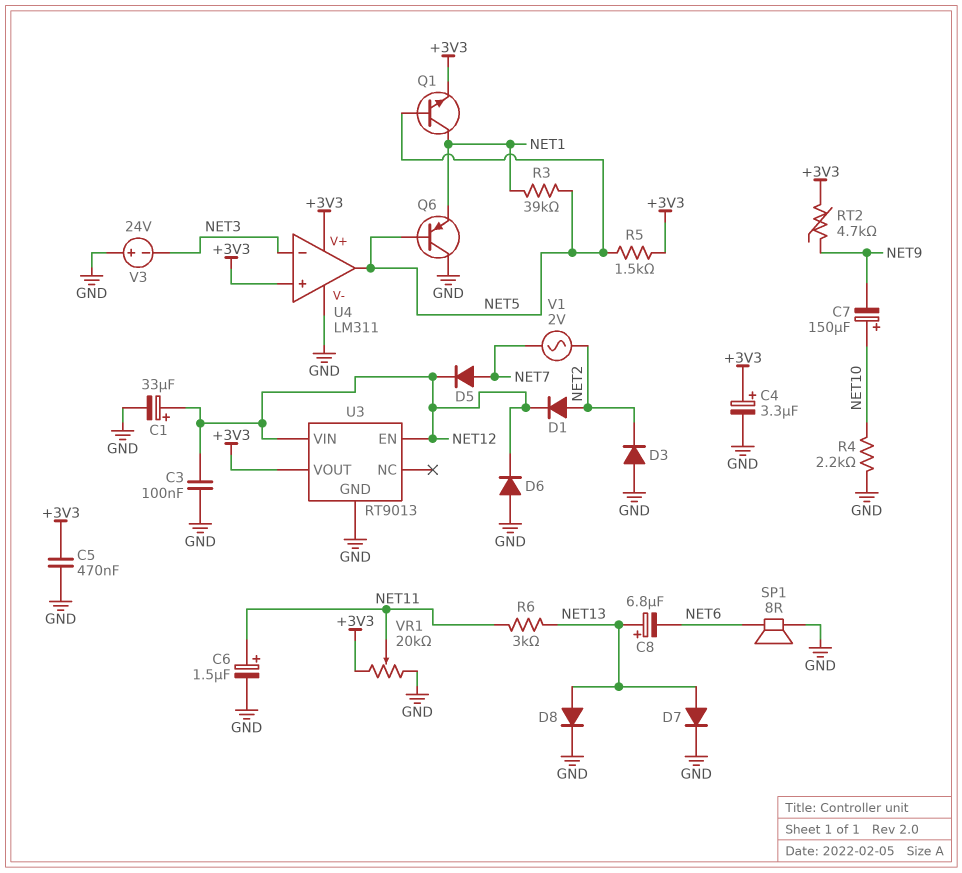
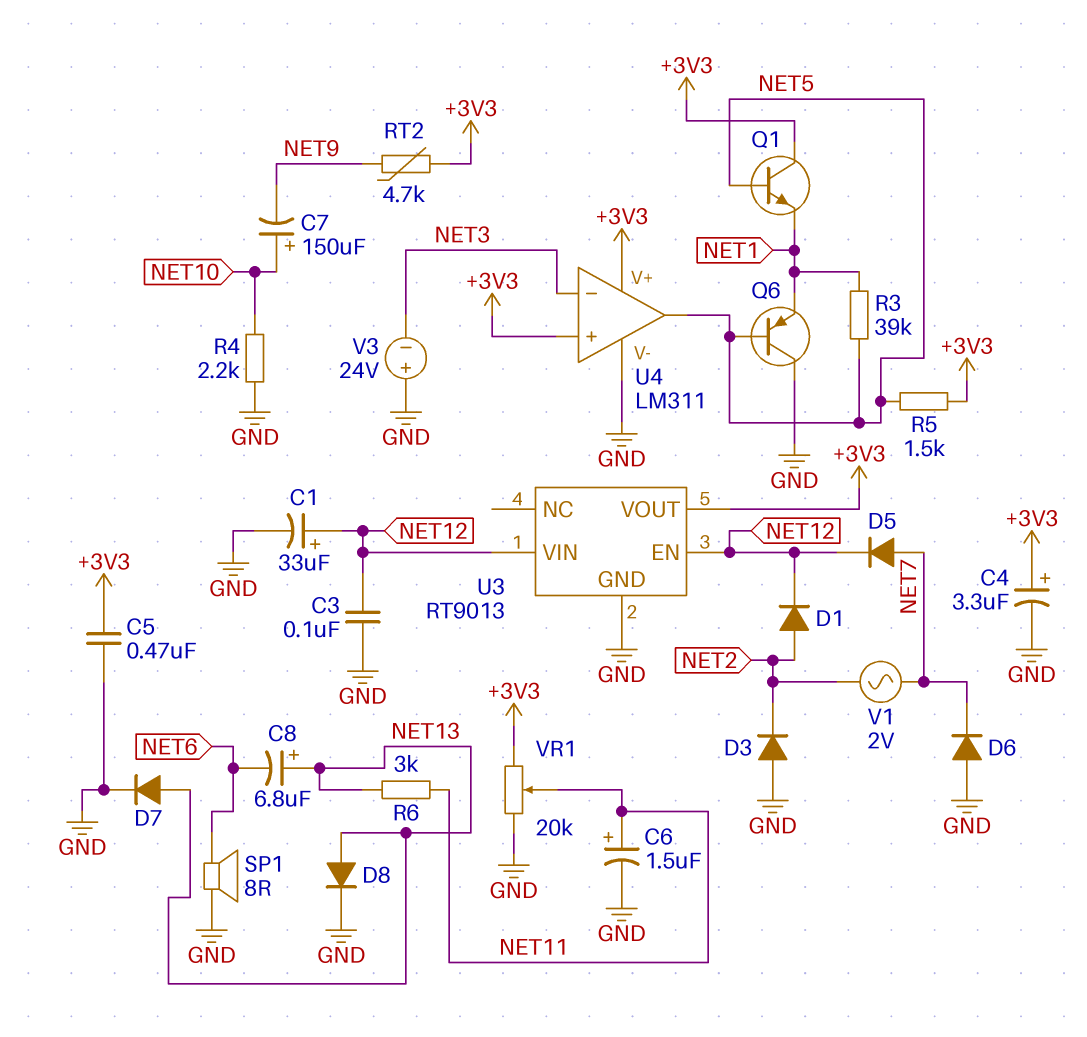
D6: diode (A GND, K NET12) -> diode (A GND, K NET7)
Q1: NPN (B NET5, C NET1, E +3V3) -> NPN (B NET5, C +3V3, E NET1)

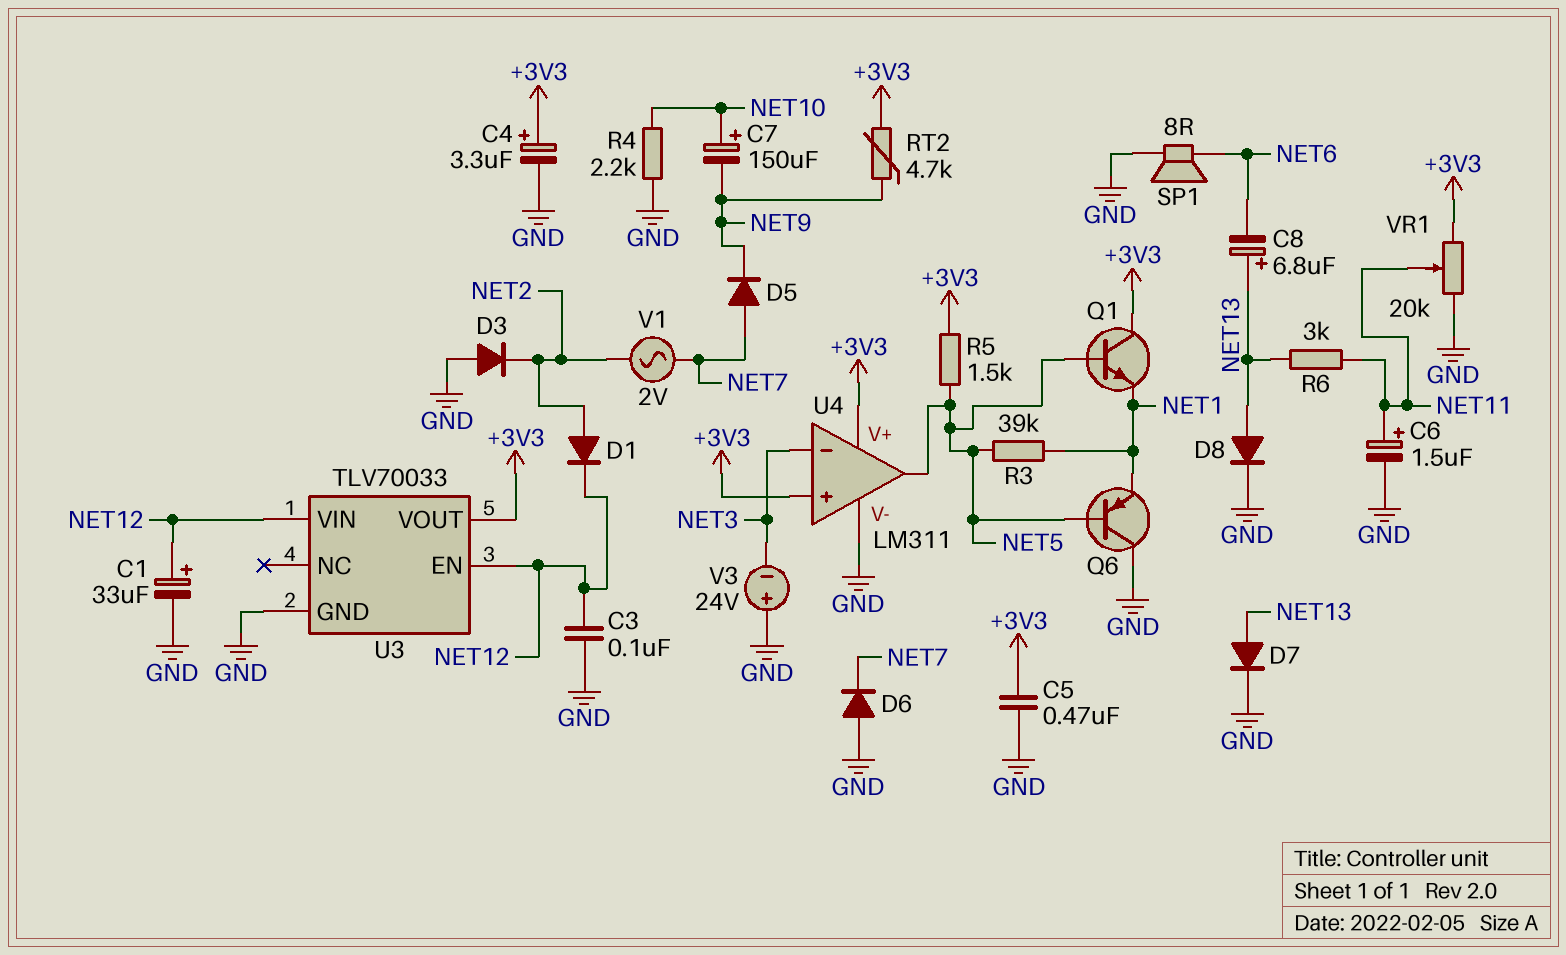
D5: diode (A NET7, K NET12) -> diode (A NET7, K NET9)
U3: RT9013 -> TLV70033

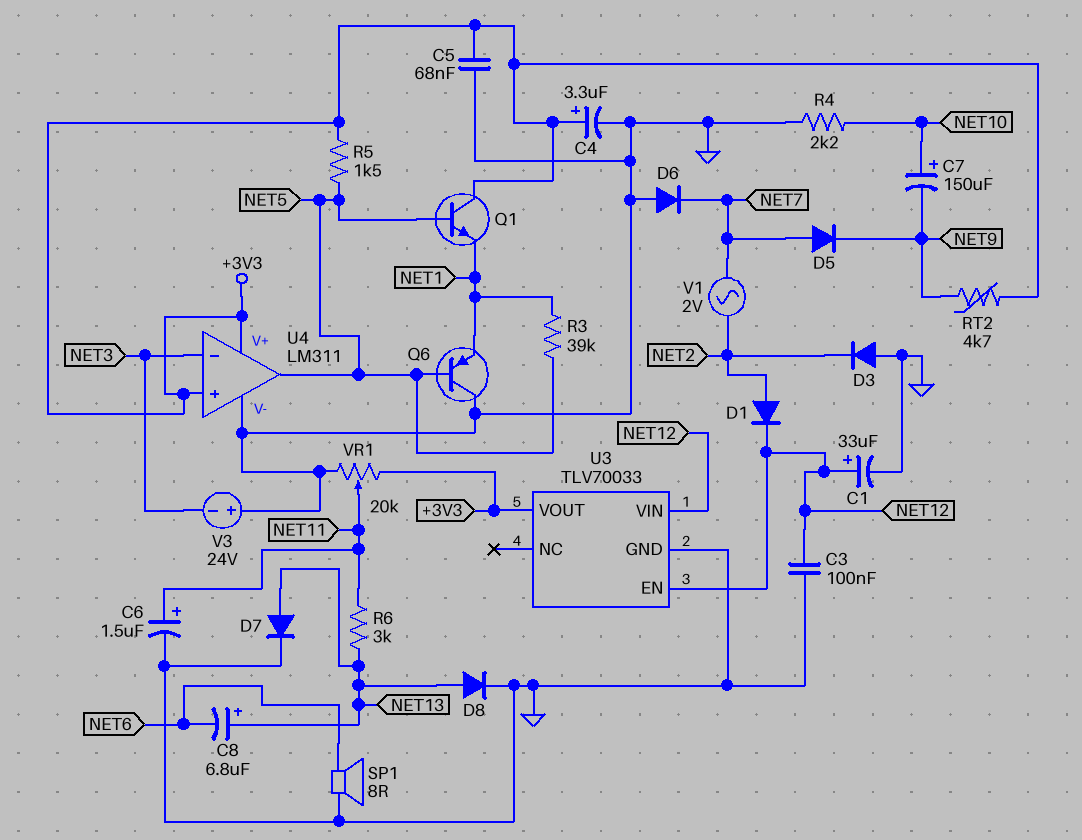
C5: 470nF (+3V3, GND) -> 68nF (+3V3, GND)

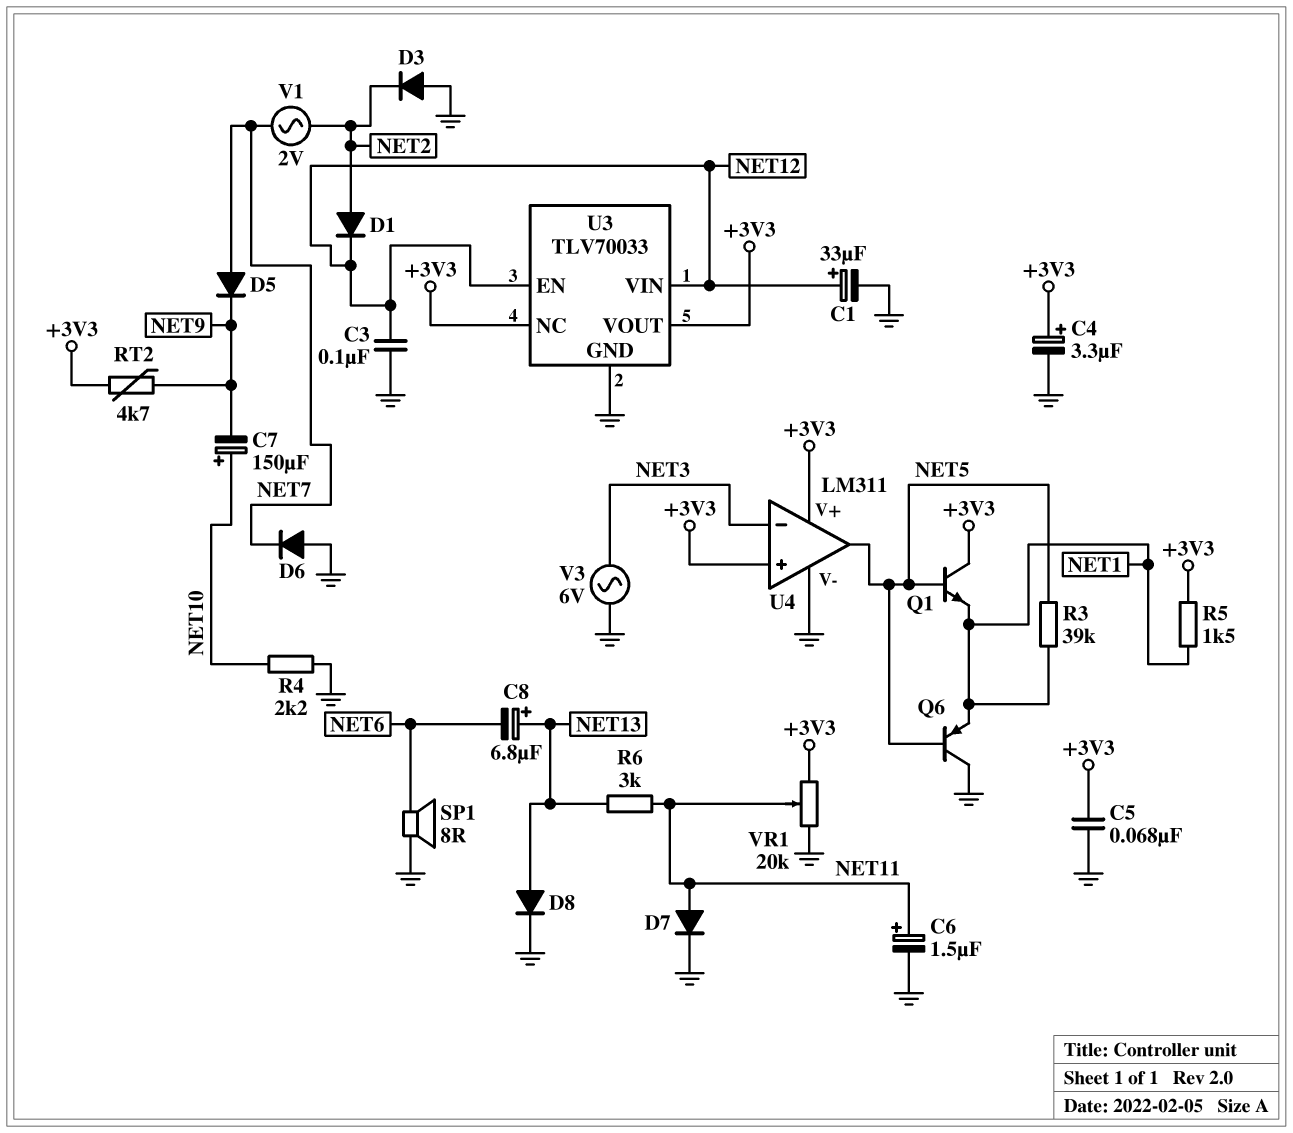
D7: diode (A NET13, K GND) -> diode (A NET11, K GND)
R5: 1.5k (+3V3, NET5) -> 1.5k (+3V3, NET1)
U3 pin NC: none -> +3V3
V3: 24V (plus GND, minus NET3) -> AC 6V (GND, NET3)

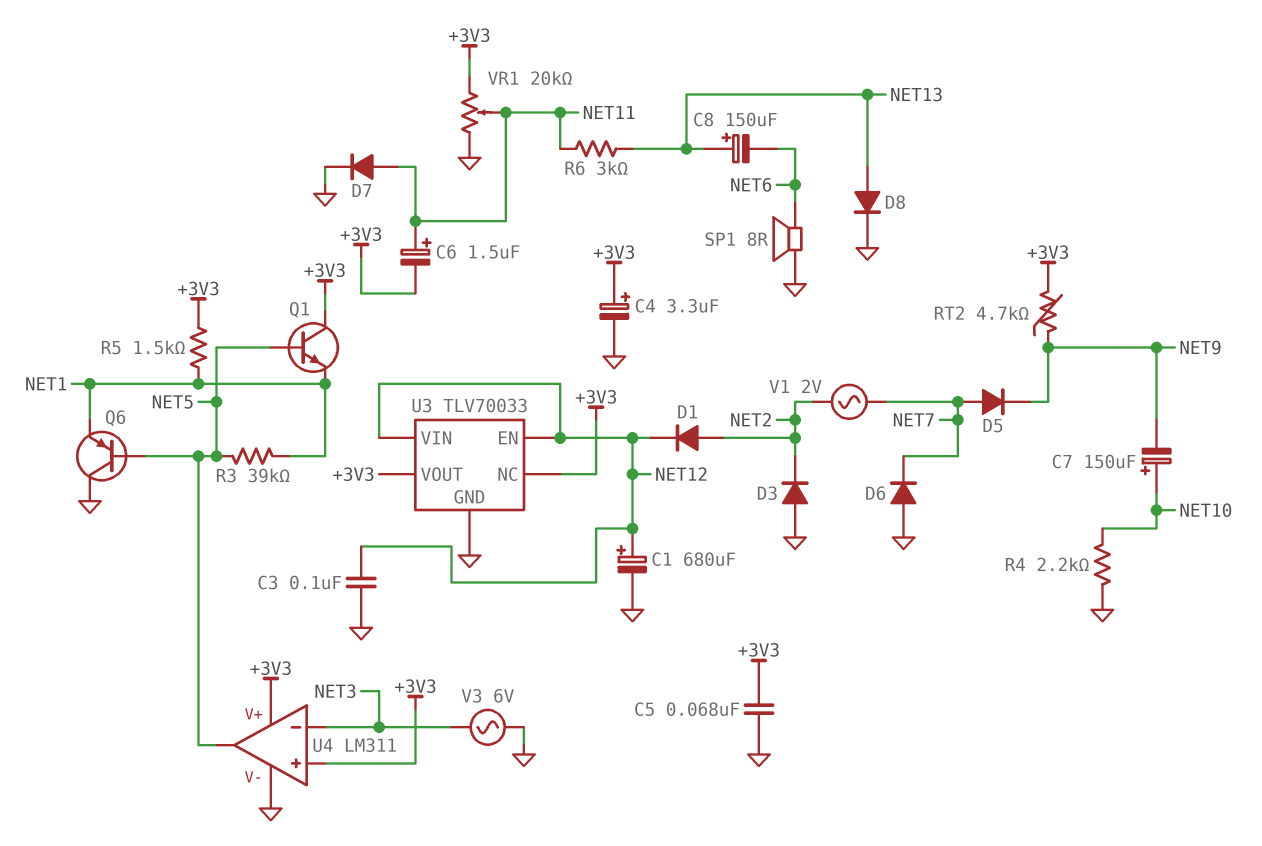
C1: 33uF (plus NET12, minus GND) -> 680uF (plus NET12, minus GND)
C6: 1.5uF (plus NET11, minus GND) -> 1.5uF (plus NET11, minus +3V3)
C8: 6.8uF (plus NET13, minus NET6) -> 150uF (plus NET13, minus NET6)

